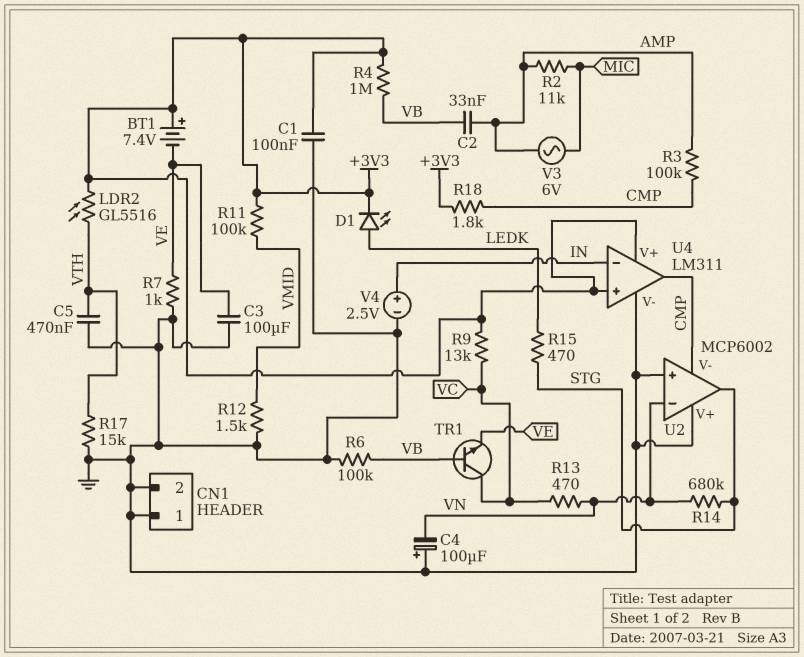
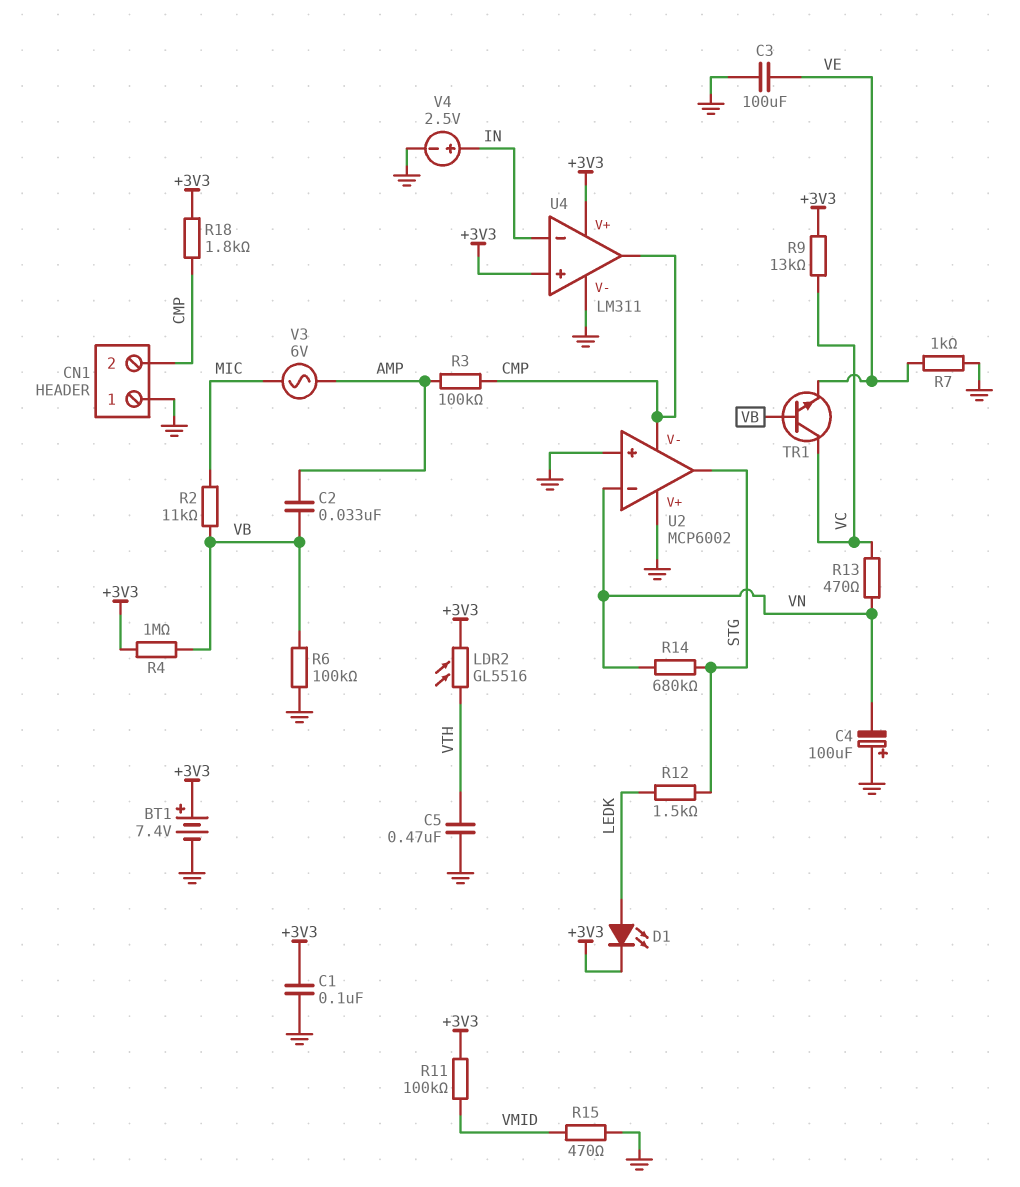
BT1: 7.4V (plus +3V3, minus VE) -> 7.4V (plus +3V3, minus GND)
CN1 pin 2: GND -> CMP
R2: 11k (AMP, MIC) -> 11k (MIC, VB)
R12: 1.5k (GND, VMID) -> 1.5k (LEDK, STG)
R15: 470 (LEDK, STG) -> 470 (GND, VMID)
R17: 15k (GND, VTH) -> none

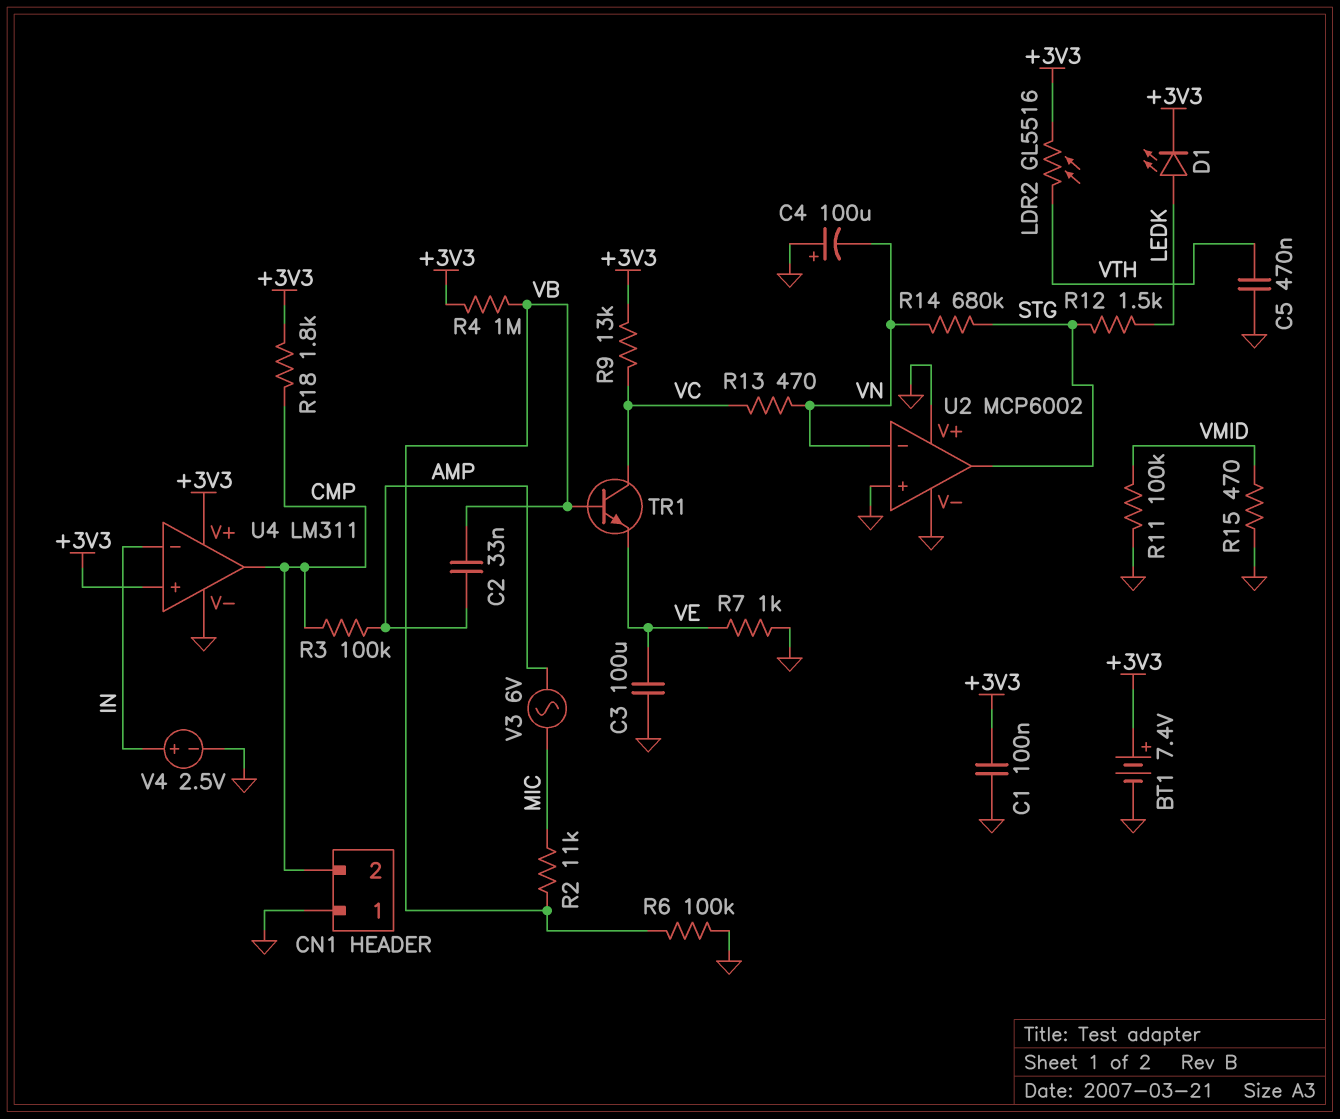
R11: 100k (+3V3, VMID) -> 100k (GND, VMID)
U2 pin V-: CMP -> GND

